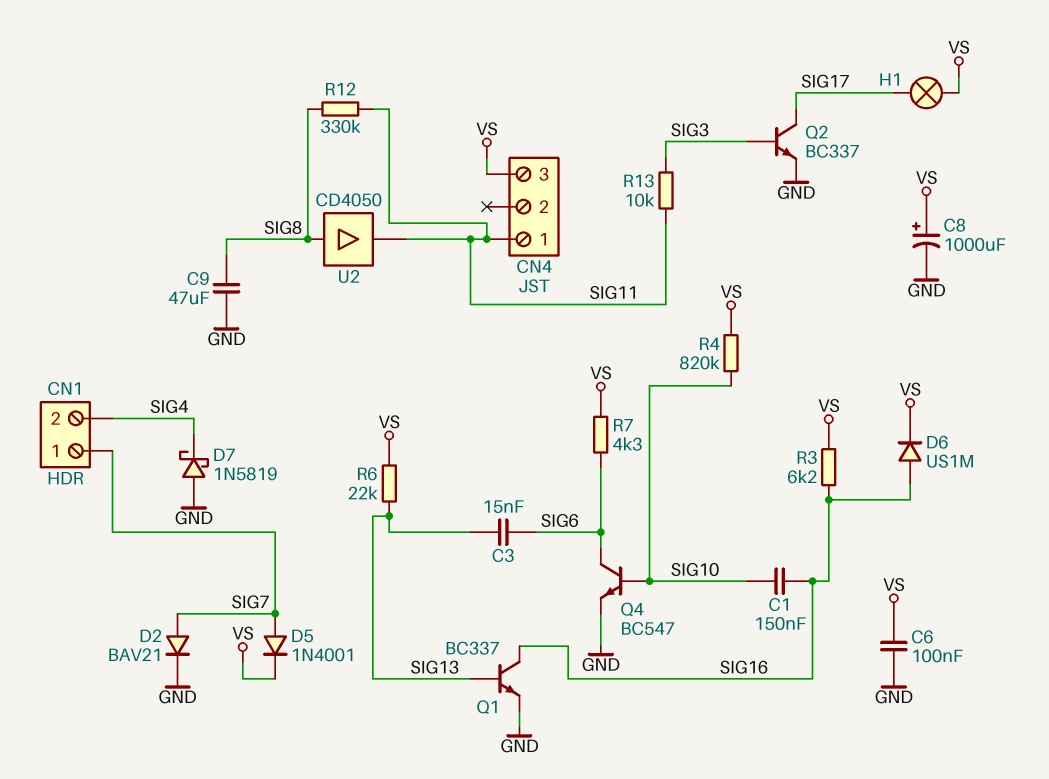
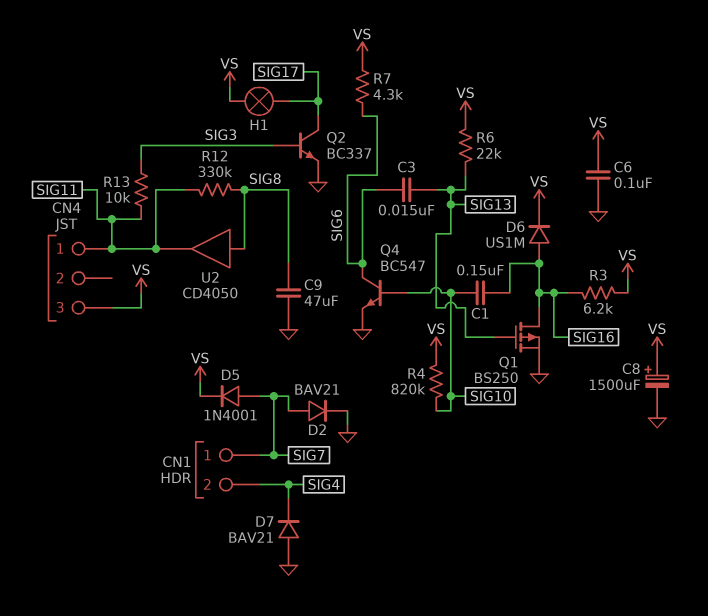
C8: 1000uF (plus VS, minus GND) -> 1500uF (plus VS, minus GND)
D7: schottky 1N5819 (A GND, K SIG4) -> diode BAV21 (A GND, K SIG4)
Q1: NPN BC337 (B SIG13, C SIG16, E GND) -> PMOS BS250 (G SIG13, D SIG16, S GND)

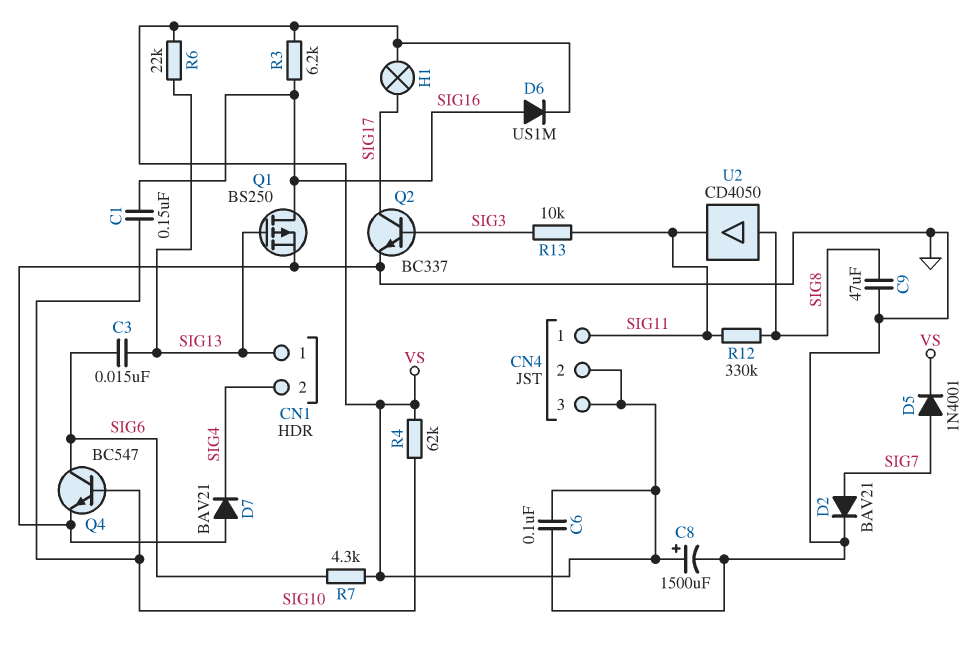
CN1 pin 1: SIG7 -> SIG13
CN4 pin 2: none -> VS
R4: 820k (SIG10, VS) -> 62k (SIG10, VS)

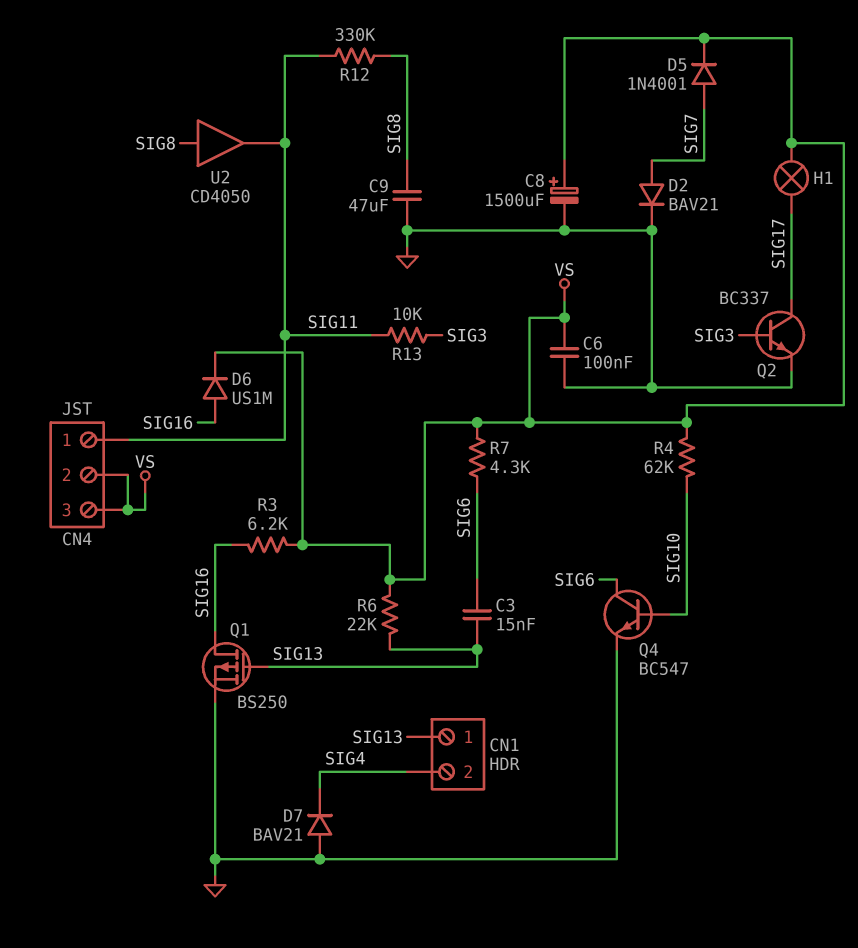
C1: 150nF (SIG10, SIG16) -> none

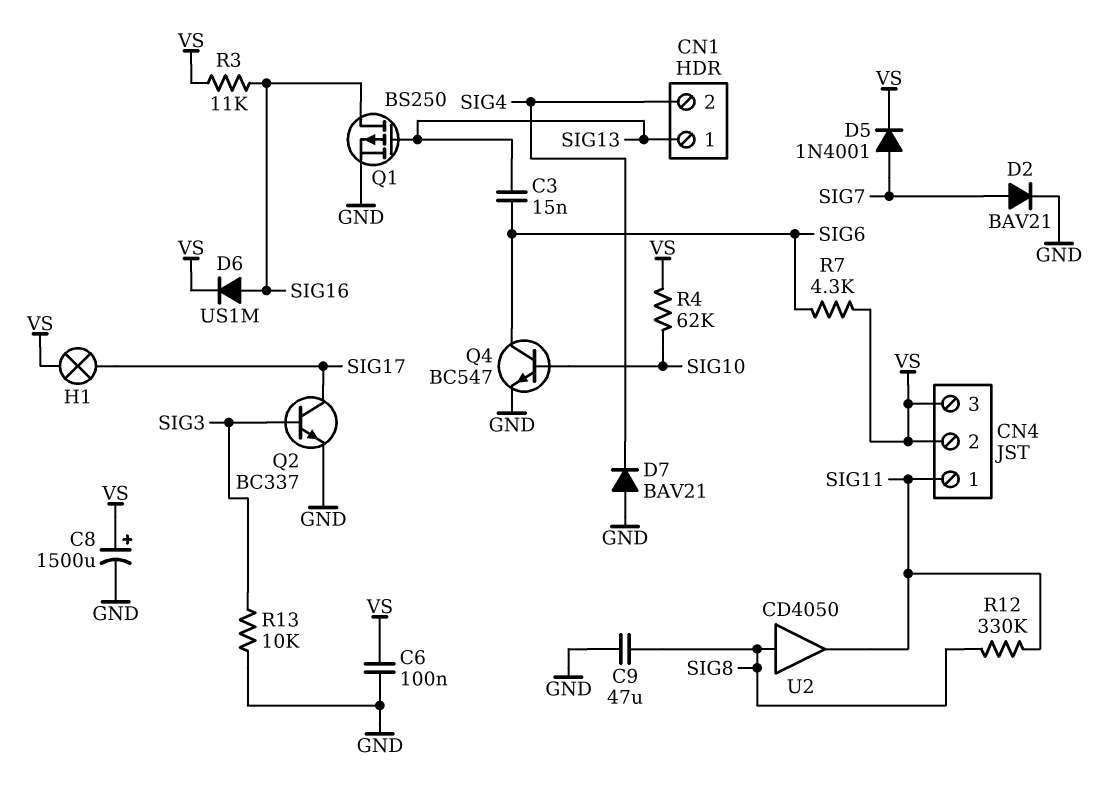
R3: 6.2k (SIG16, VS) -> 11k (SIG16, VS)
R6: 22k (SIG13, VS) -> none
R13: 10k (SIG3, SIG11) -> 10k (GND, SIG3)

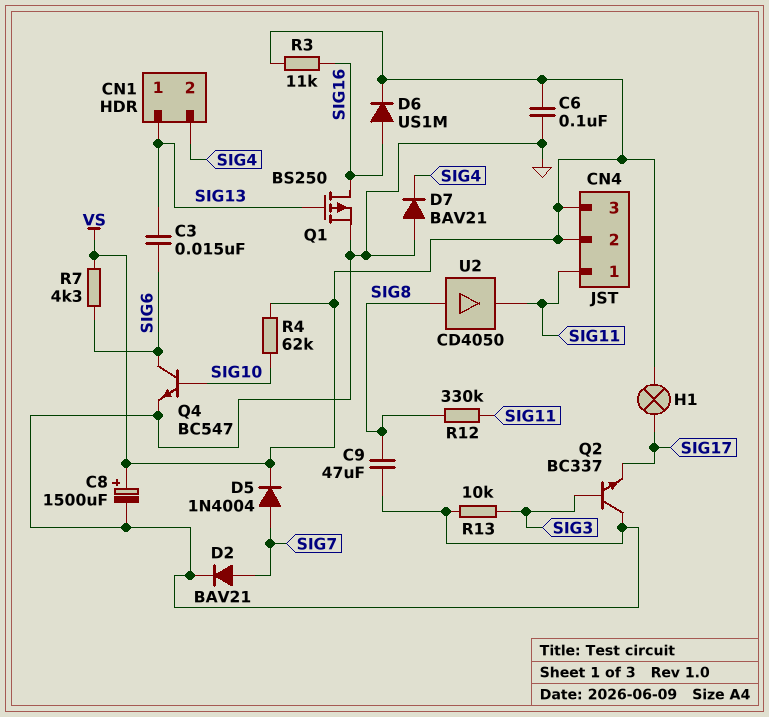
D5: diode 1N4001 (A SIG7, K VS) -> diode 1N4004 (A SIG7, K VS)
Q2: NPN BC337 (B SIG3, C SIG17, E GND) -> NPN BC337 (B SIG3, C GND, E SIG17)

